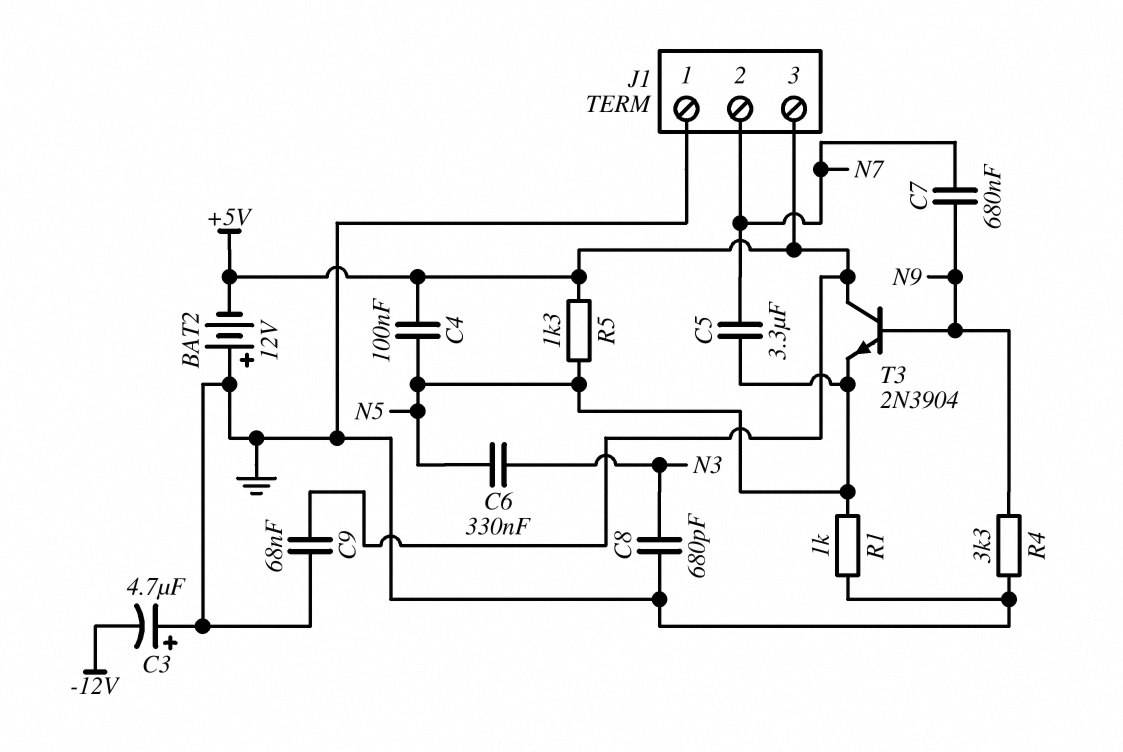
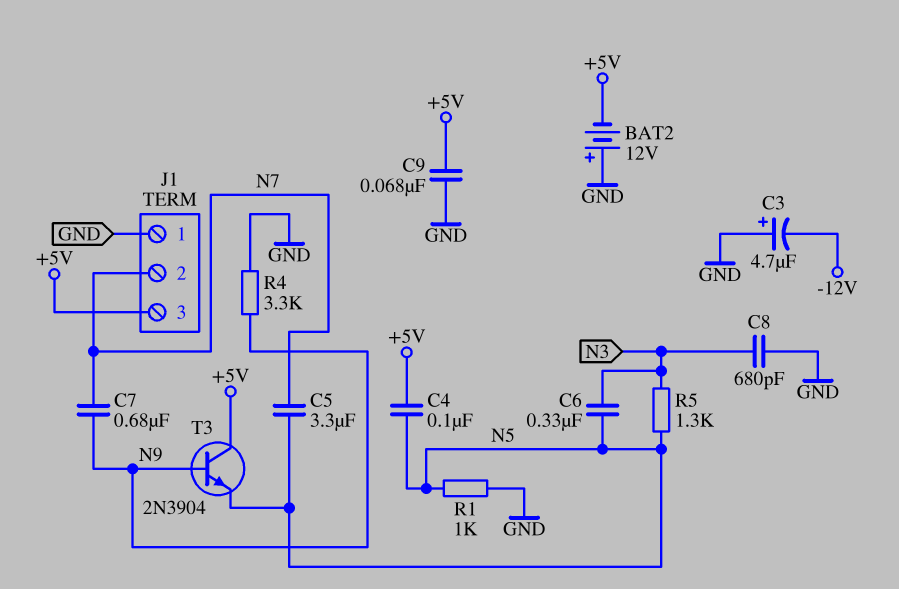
R5: 1.3k (+5V, N5) -> 1.3k (N3, N5)

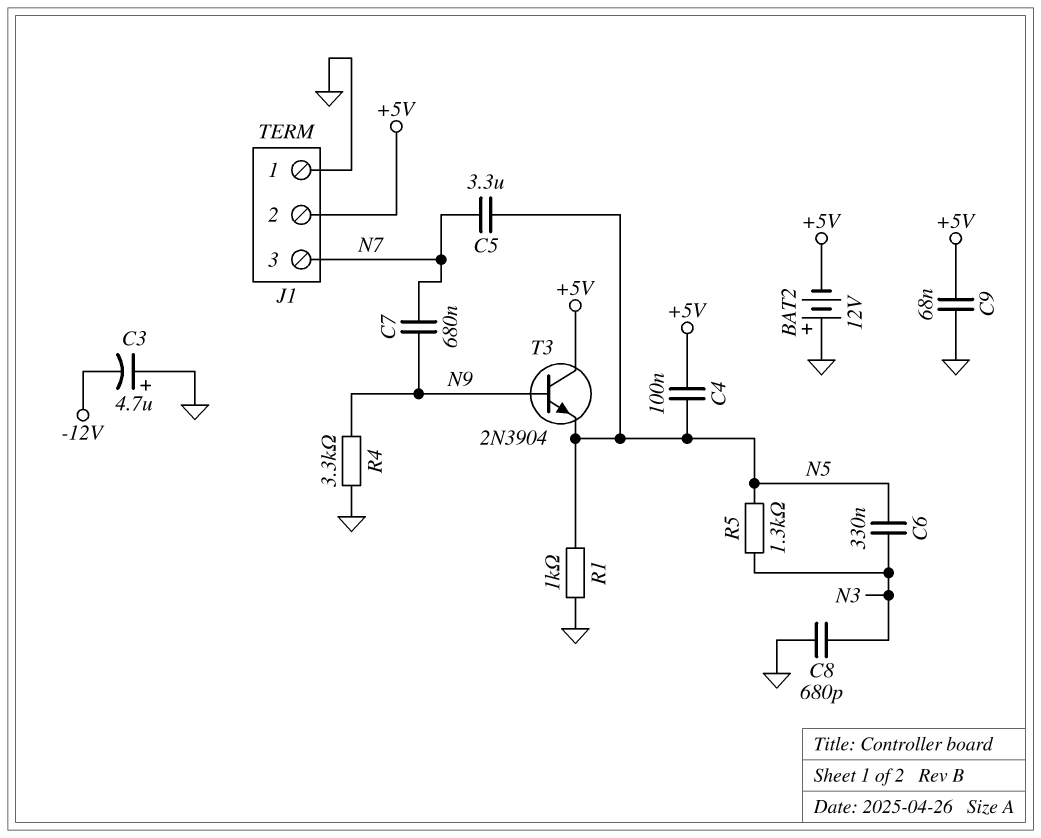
J1 pin 2: N7 -> +5V
J1 pin 3: +5V -> N7

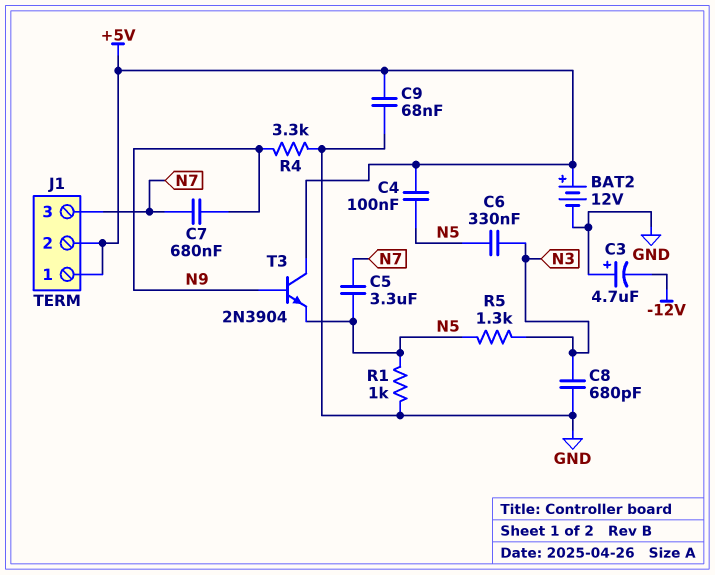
BAT2: 12V (plus GND, minus +5V) -> 12V (plus +5V, minus GND)
J1 pin 1: GND -> +5V

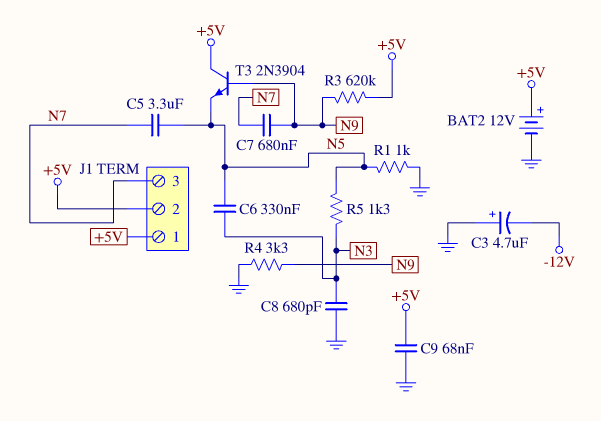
C4: 100nF (+5V, N5) -> none
R3: none -> 620k (+5V, N9)

